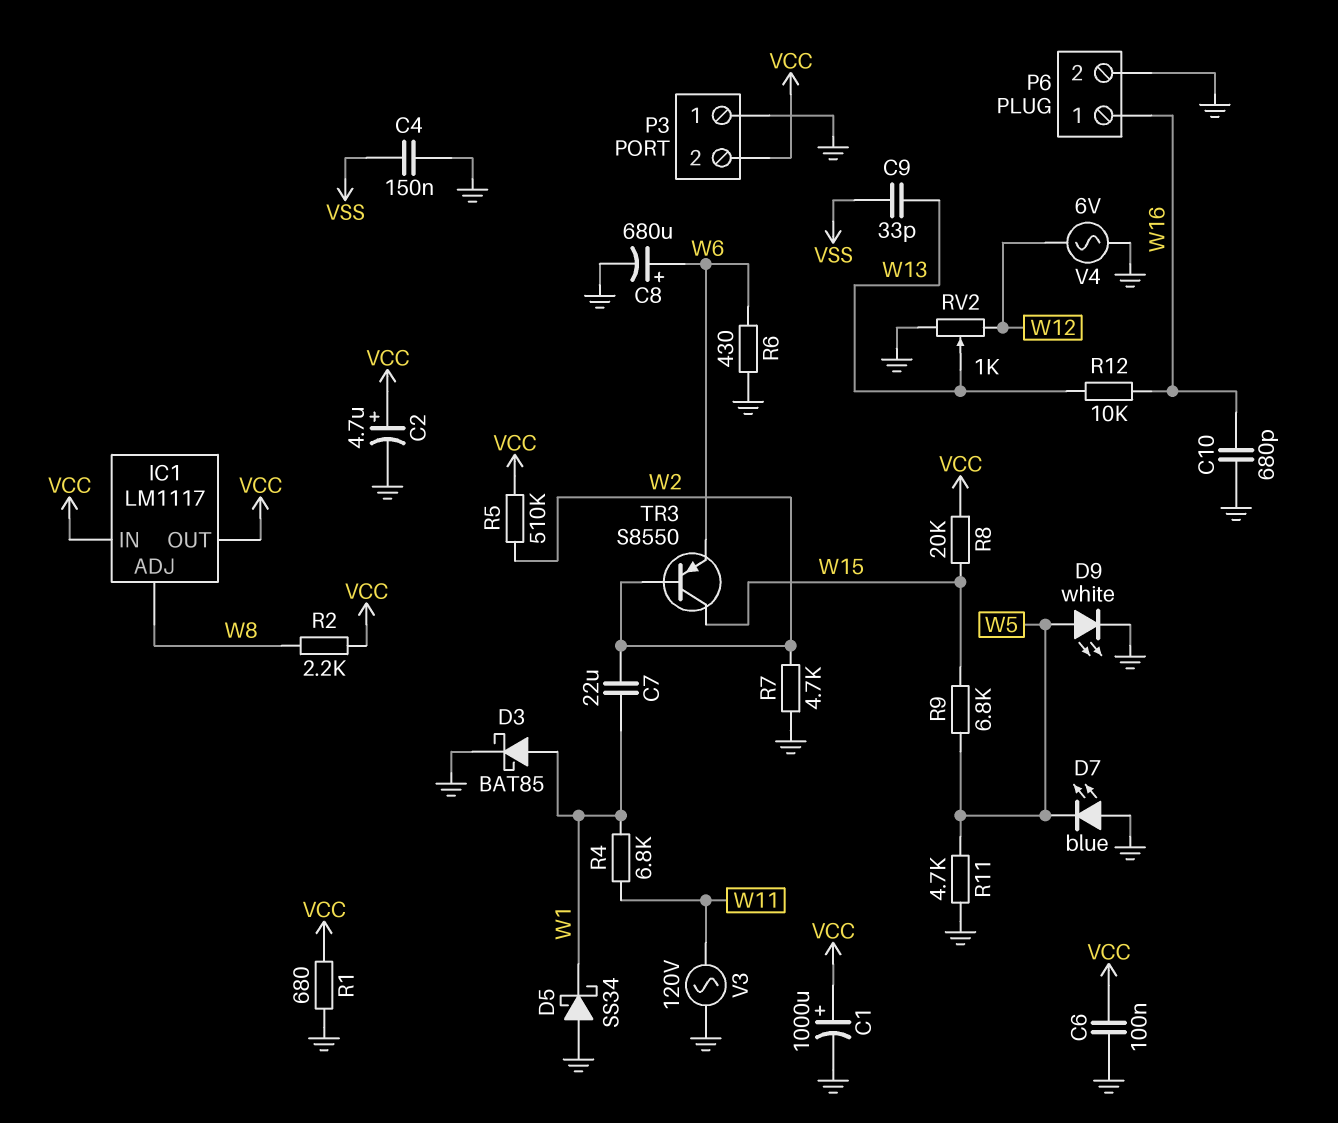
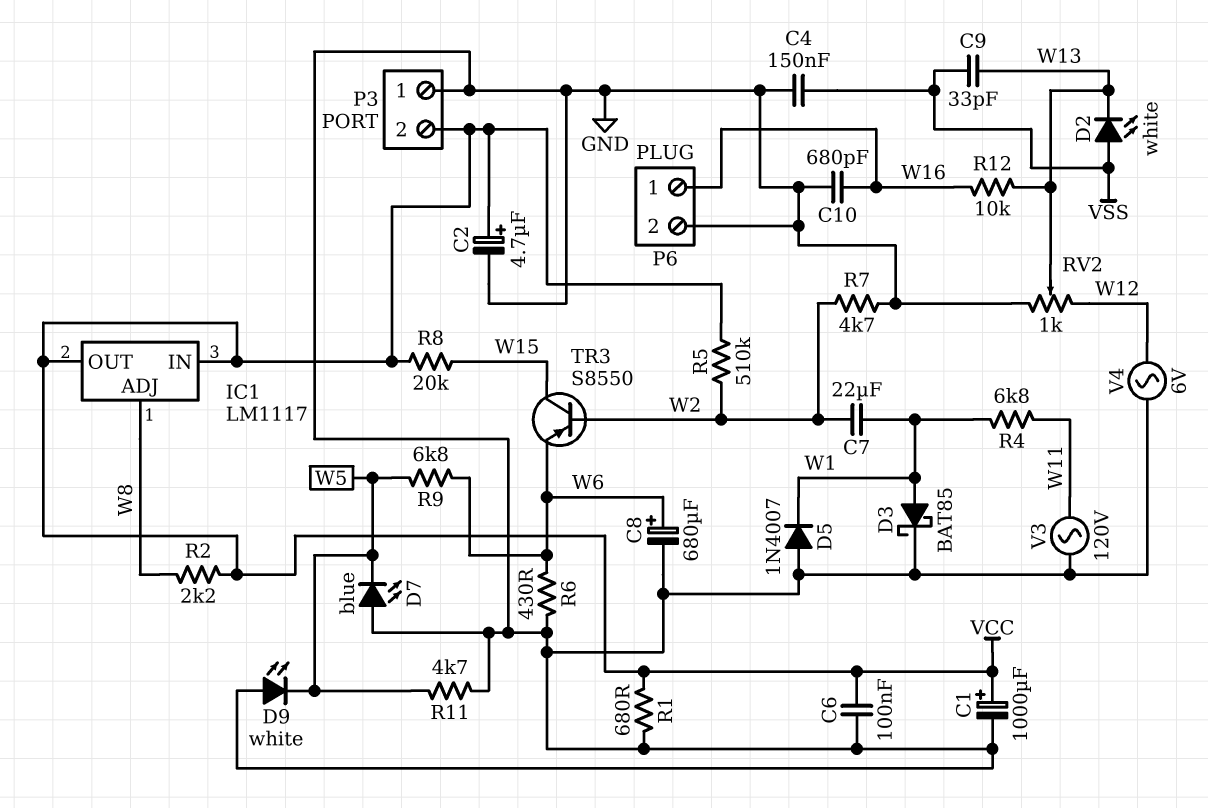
D2: none -> LED white (A VSS, K W13)
D5: schottky SS34 (A GND, K W1) -> diode 1N4007 (A GND, K W1)
D9: LED white (A W5, K GND) -> LED white (A GND, K W5)
R9: 6.8k (W5, W15) -> 6.8k (W5, W6)

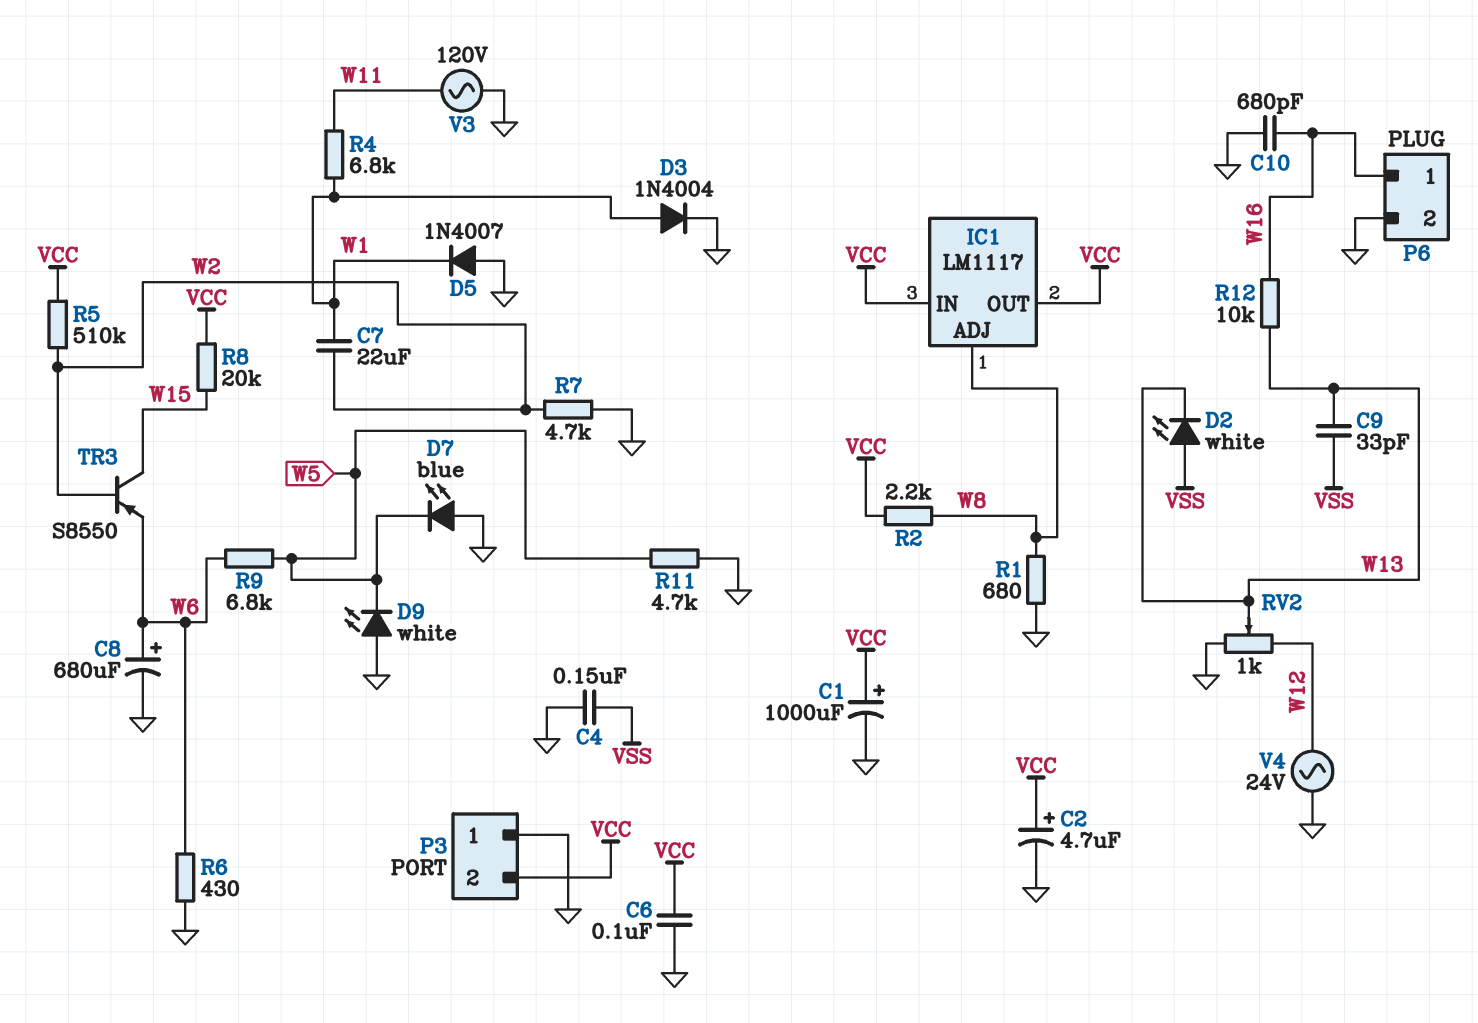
D3: schottky BAT85 (A W1, K GND) -> diode 1N4004 (A W1, K GND)
R1: 680 (GND, VCC) -> 680 (GND, W8)
V4: AC 6V (GND, W12) -> AC 24V (GND, W12)

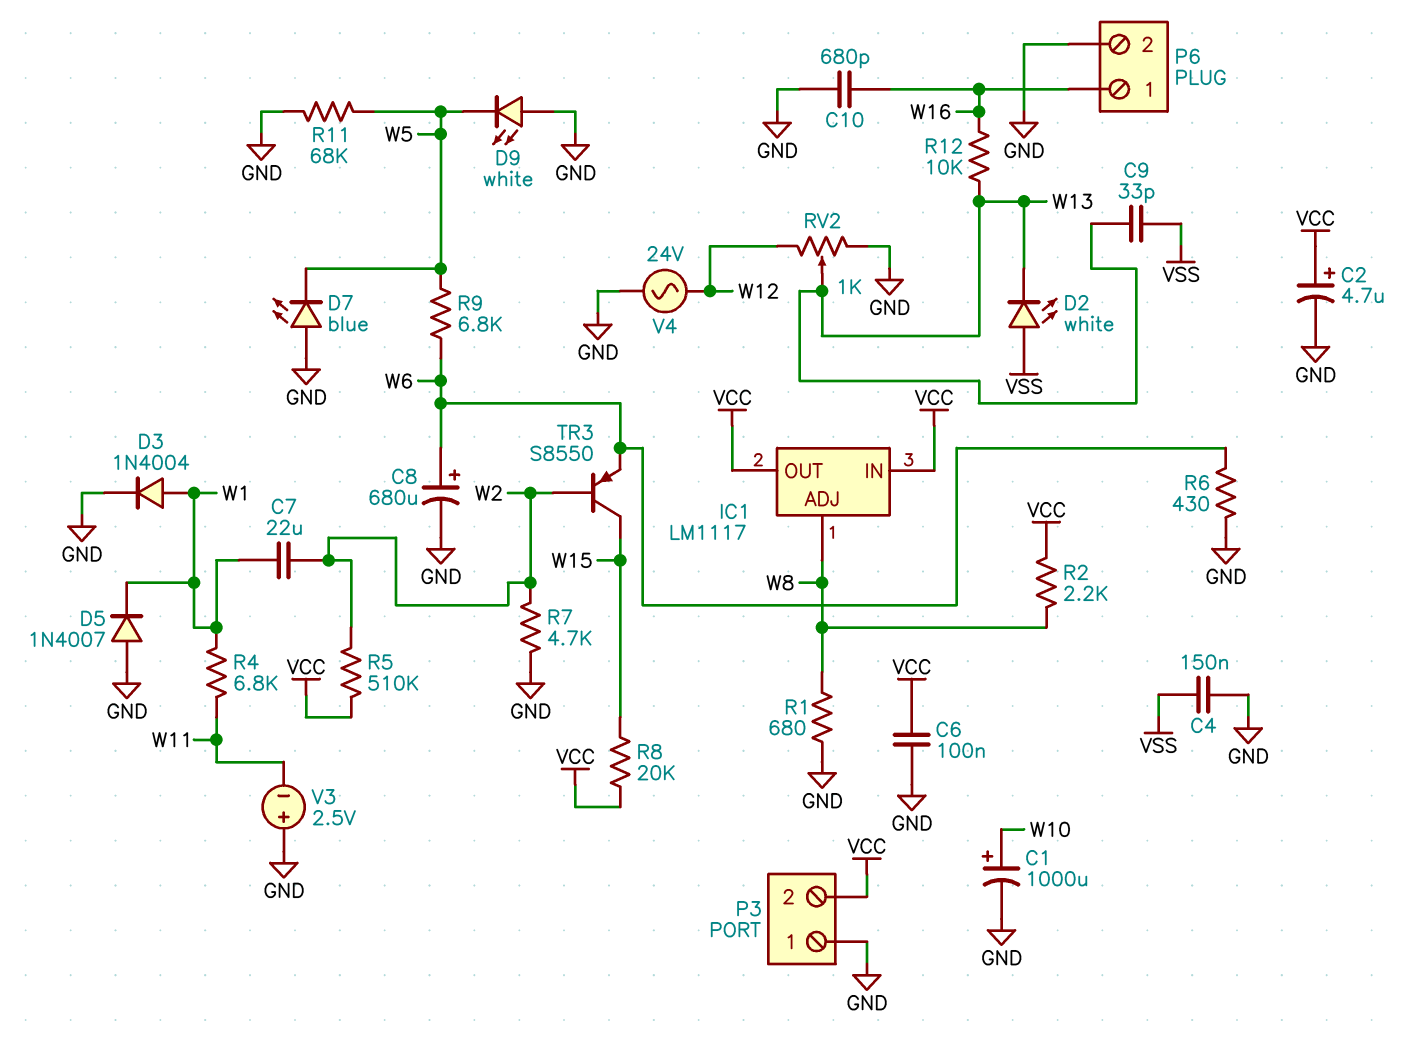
C1: 1000uF (plus VCC, minus GND) -> 1000uF (plus W10, minus GND)
R11: 4.7k (GND, W5) -> 68k (GND, W5)
V3: AC 120V (GND, W11) -> 2.5V (plus GND, minus W11)

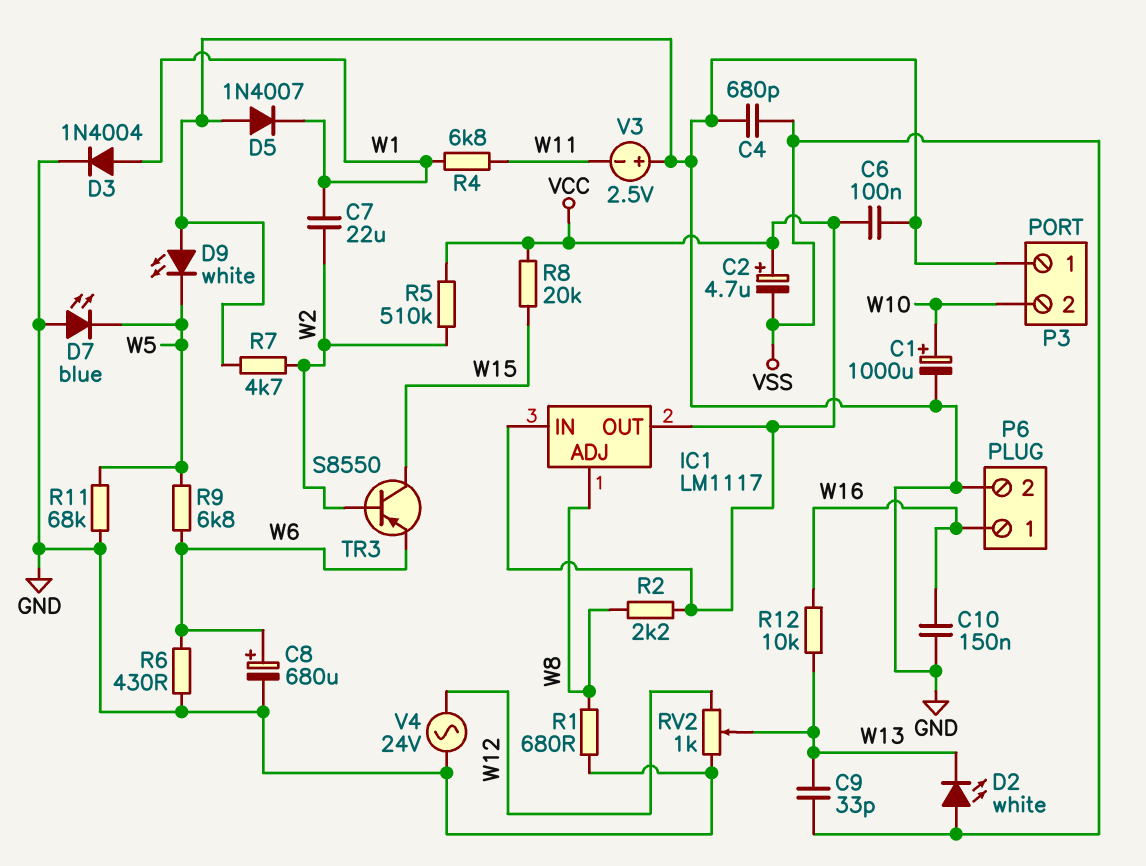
C2: 4.7uF (plus VCC, minus GND) -> 4.7uF (plus VCC, minus VSS)
C4: 150nF (GND, VSS) -> 680pF (GND, VSS)
C10: 680pF (GND, W16) -> 150nF (GND, W16)
P3 pin 2: VCC -> W10

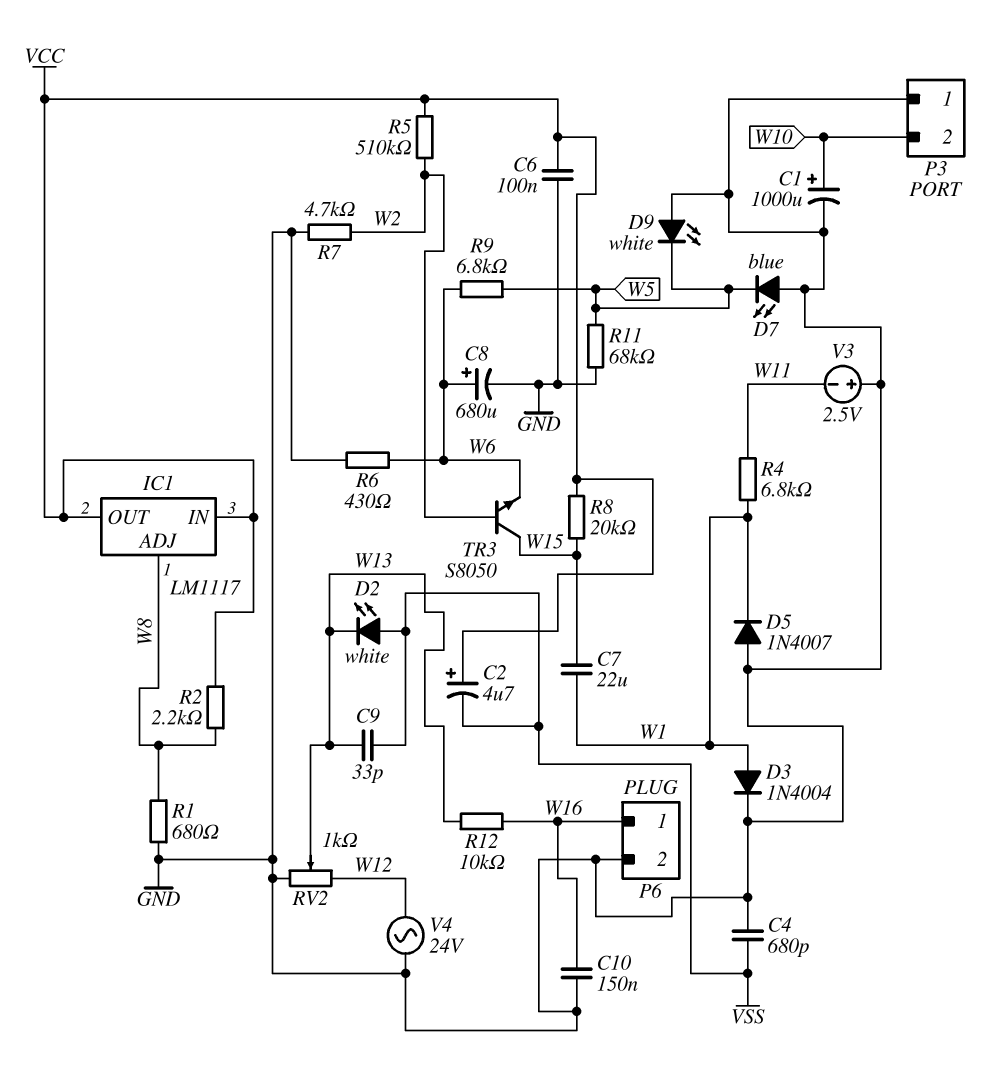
C7: 22uF (W1, W2) -> 22uF (W1, W15)
TR3: PNP S8550 (B W2, C W15, E W6) -> NPN S8050 (B W2, C W15, E W6)

